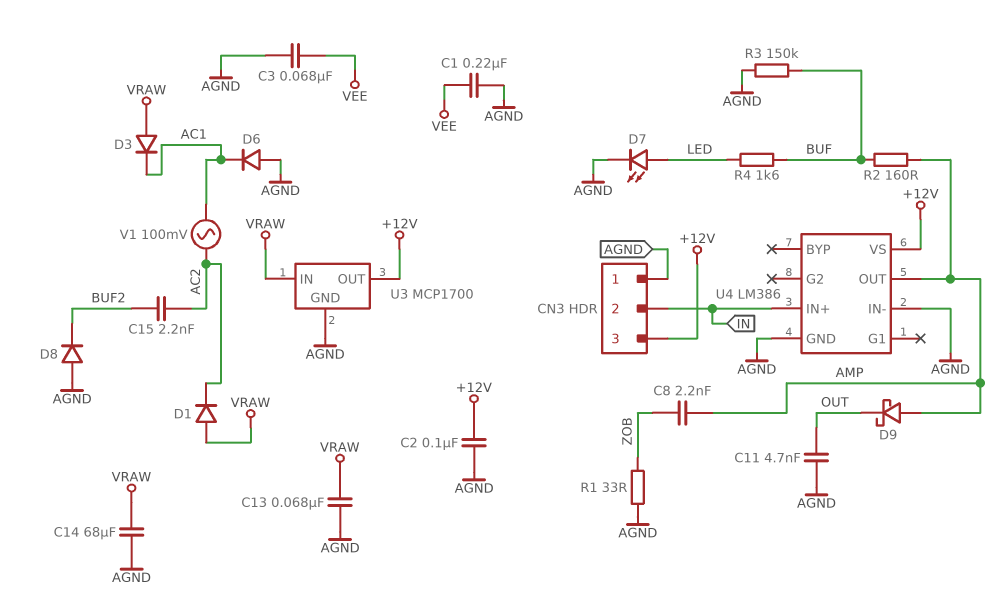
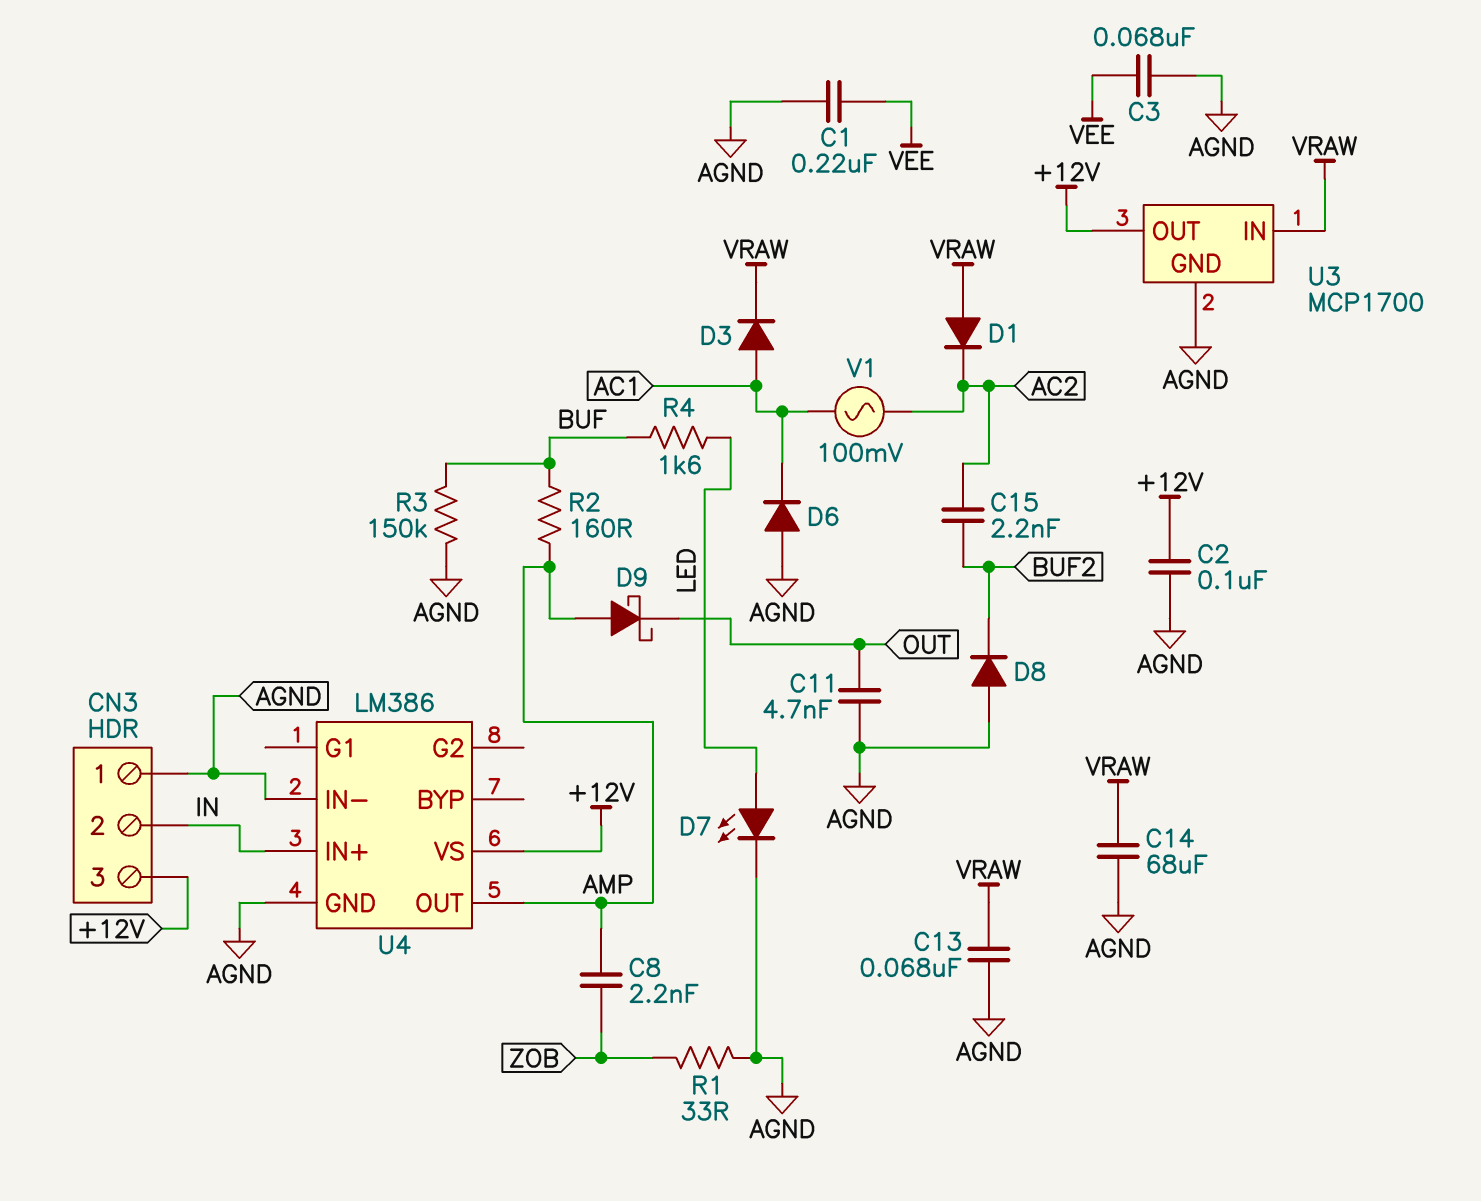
D3: diode (A VRAW, K AC1) -> diode (A AC1, K VRAW)

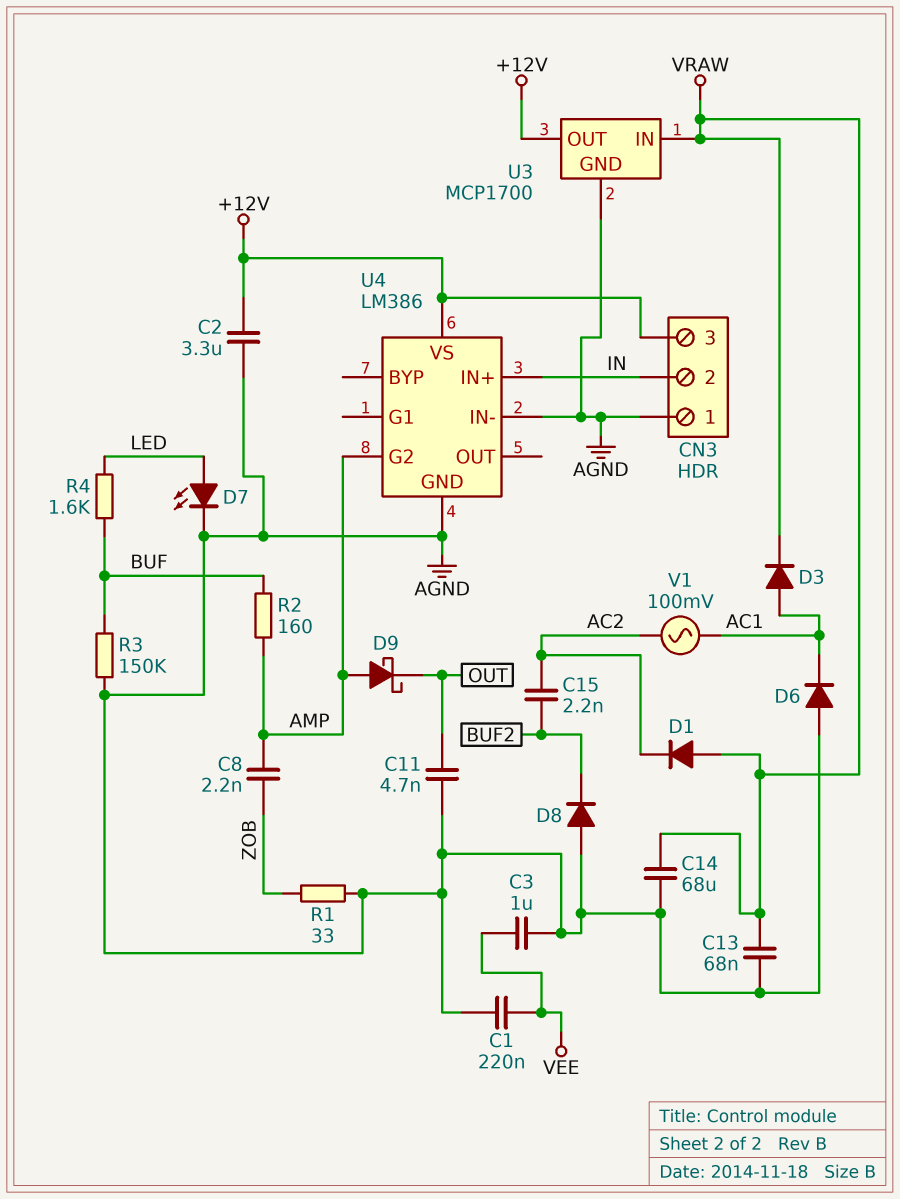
C2: 100nF (+12V, AGND) -> 3.3uF (+12V, AGND)
C3: 68nF (AGND, VEE) -> 1uF (AGND, VEE)
U4 pin G2: none -> AMP
U4 pin OUT: AMP -> none

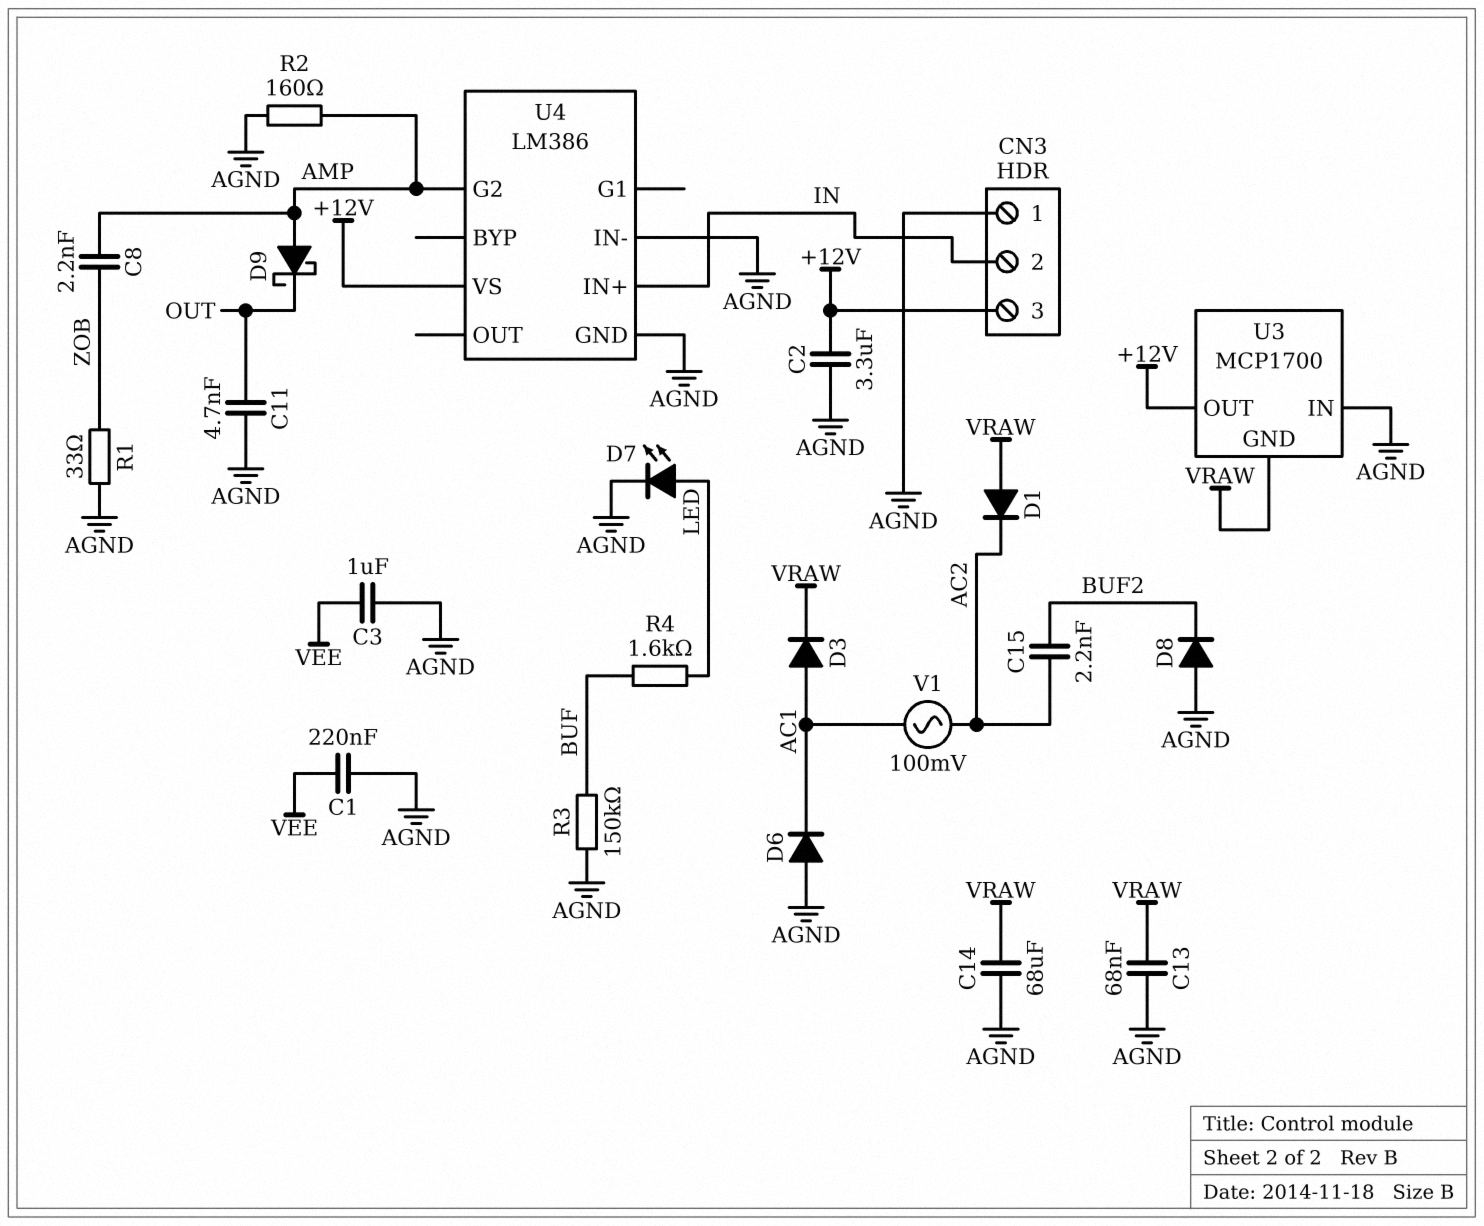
R2: 160 (AMP, BUF) -> 160 (AGND, AMP)
U3 pin GND: AGND -> VRAW
U3 pin IN: VRAW -> AGND

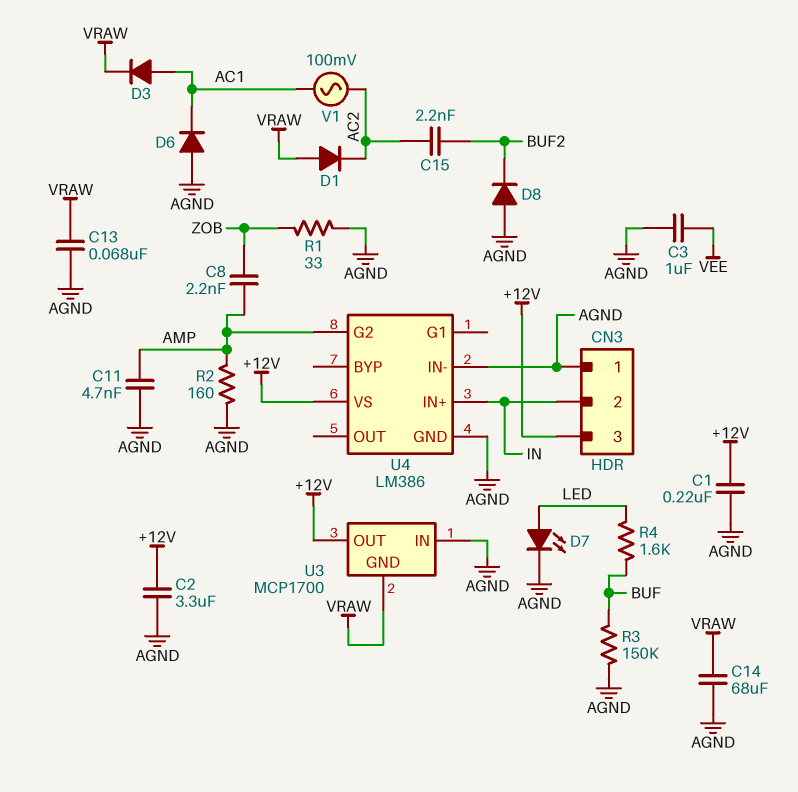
C1: 220nF (AGND, VEE) -> 220nF (+12V, AGND)
C11: 4.7nF (AGND, OUT) -> 4.7nF (AGND, AMP)
D9: schottky (A AMP, K OUT) -> none

